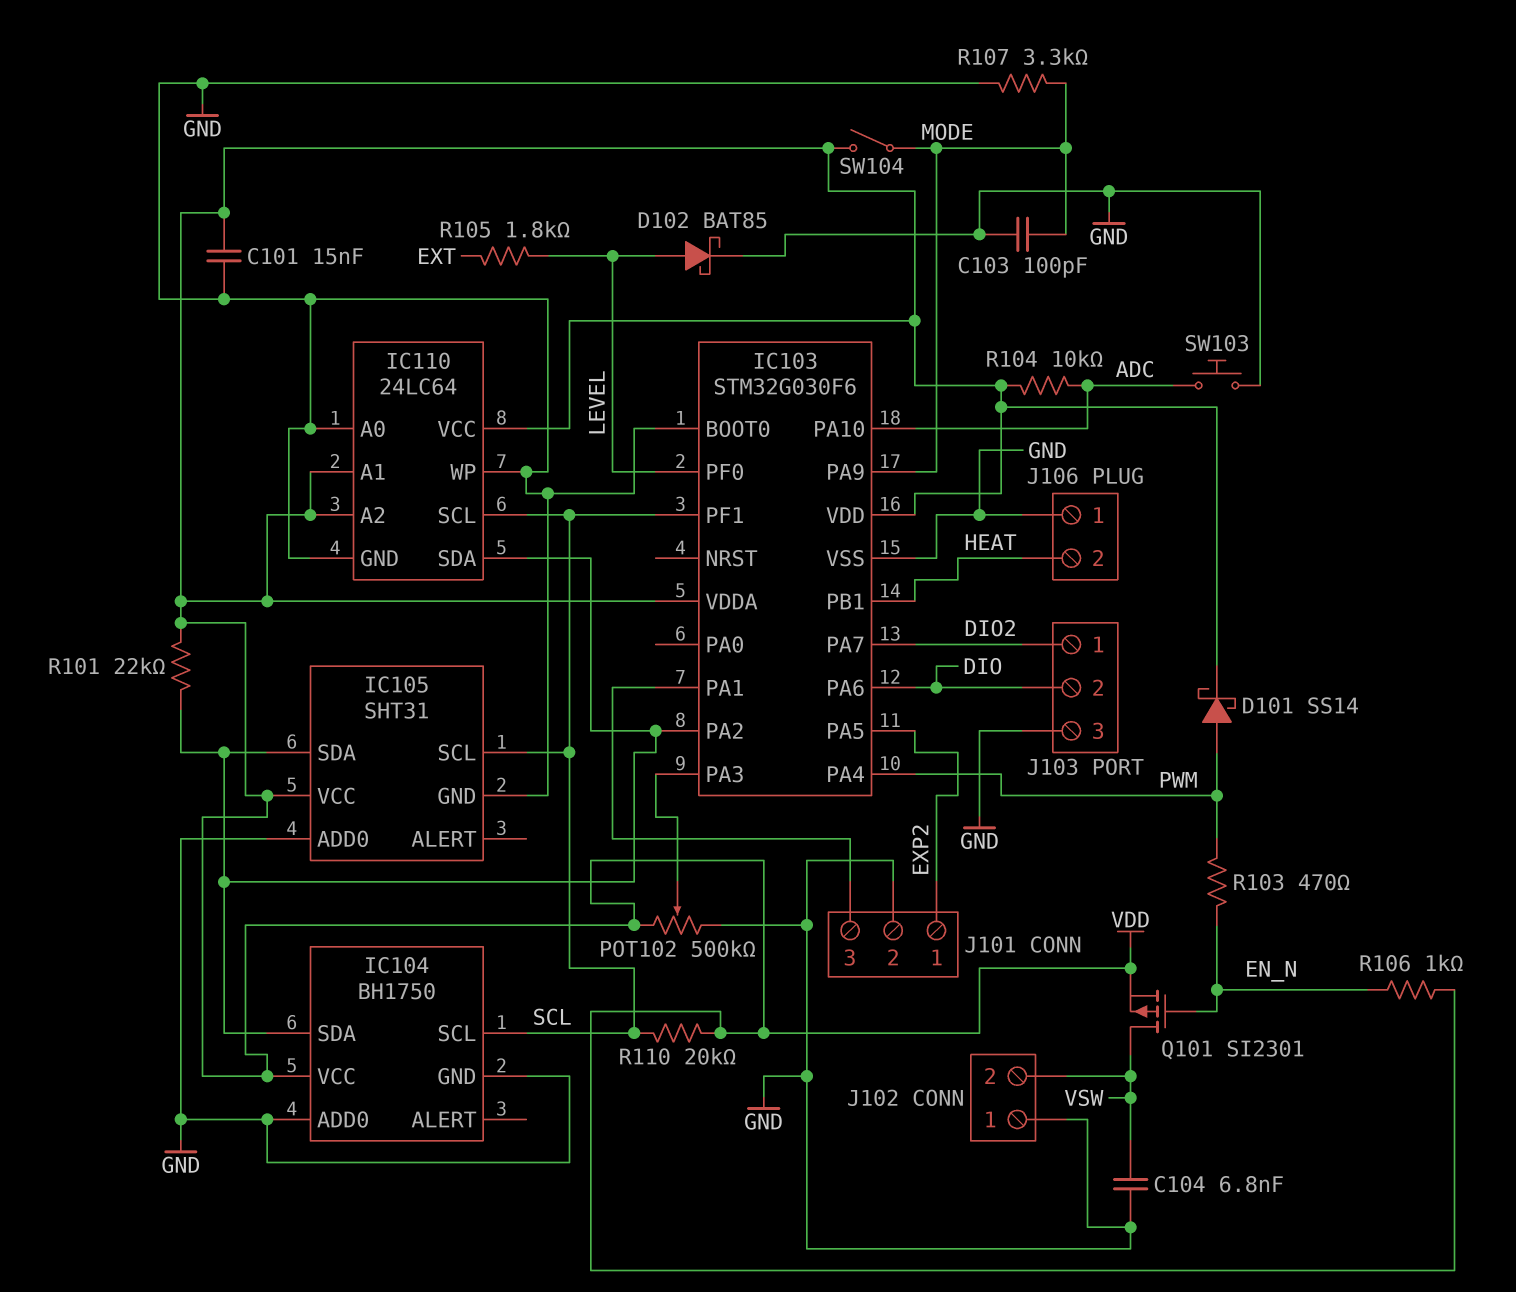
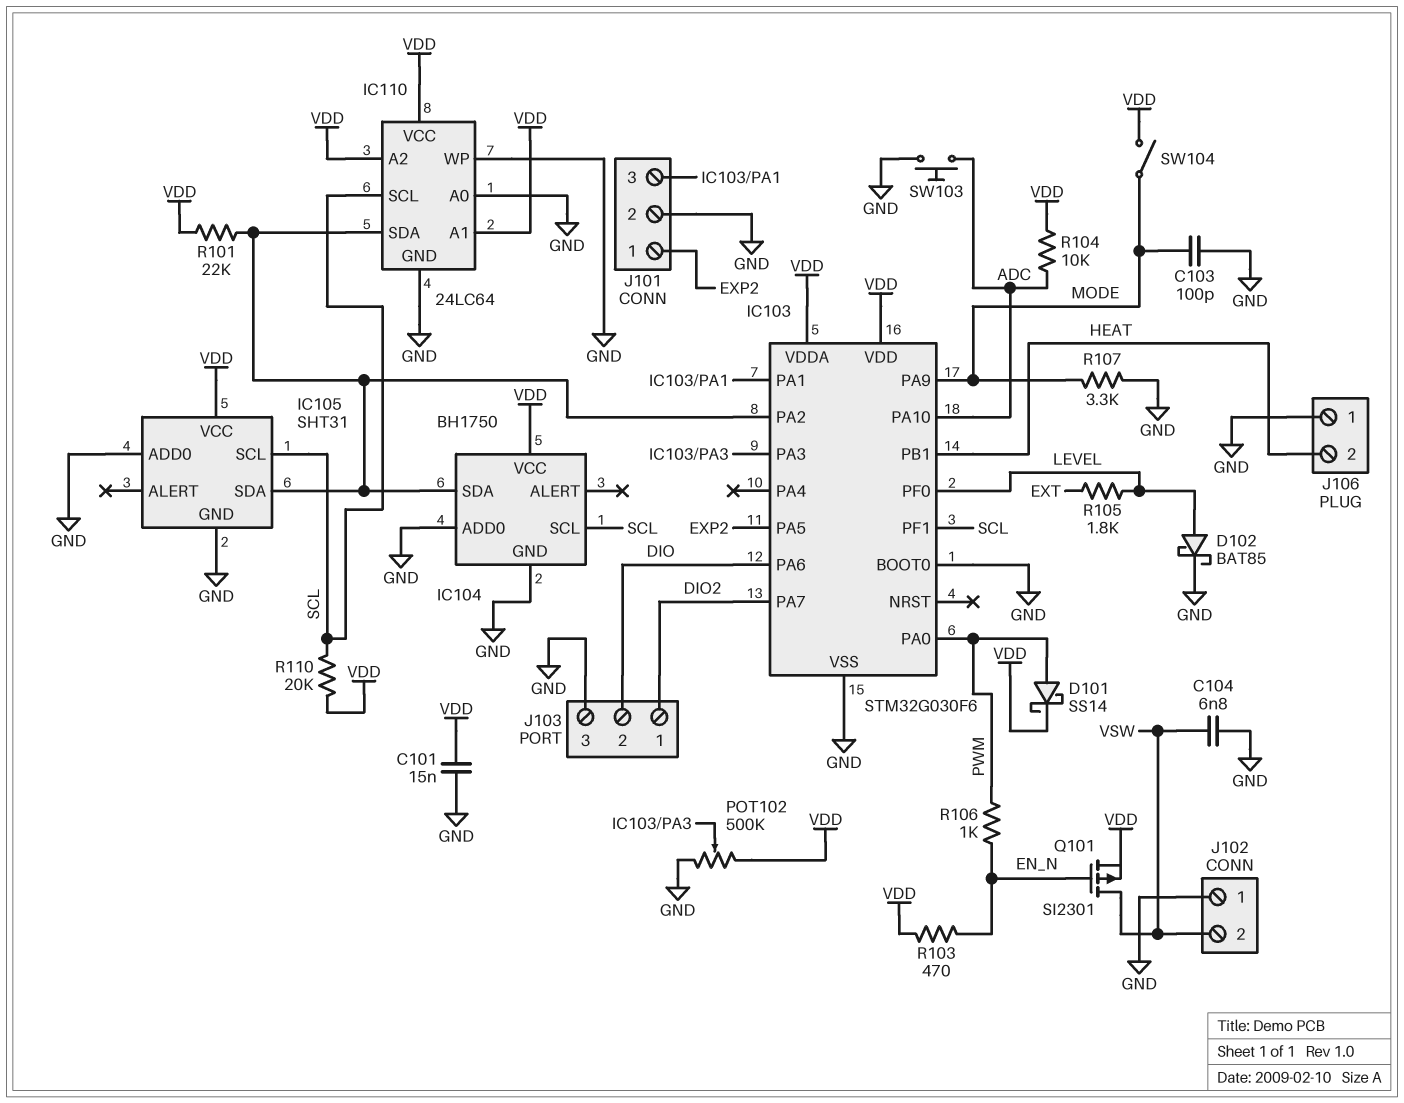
IC103 pin PA0: none -> PWM
IC103 pin PA4: PWM -> none
R103: 470 (EN_N, PWM) -> 470 (EN_N, VDD)
R106: 1k (EN_N, VDD) -> 1k (EN_N, PWM)

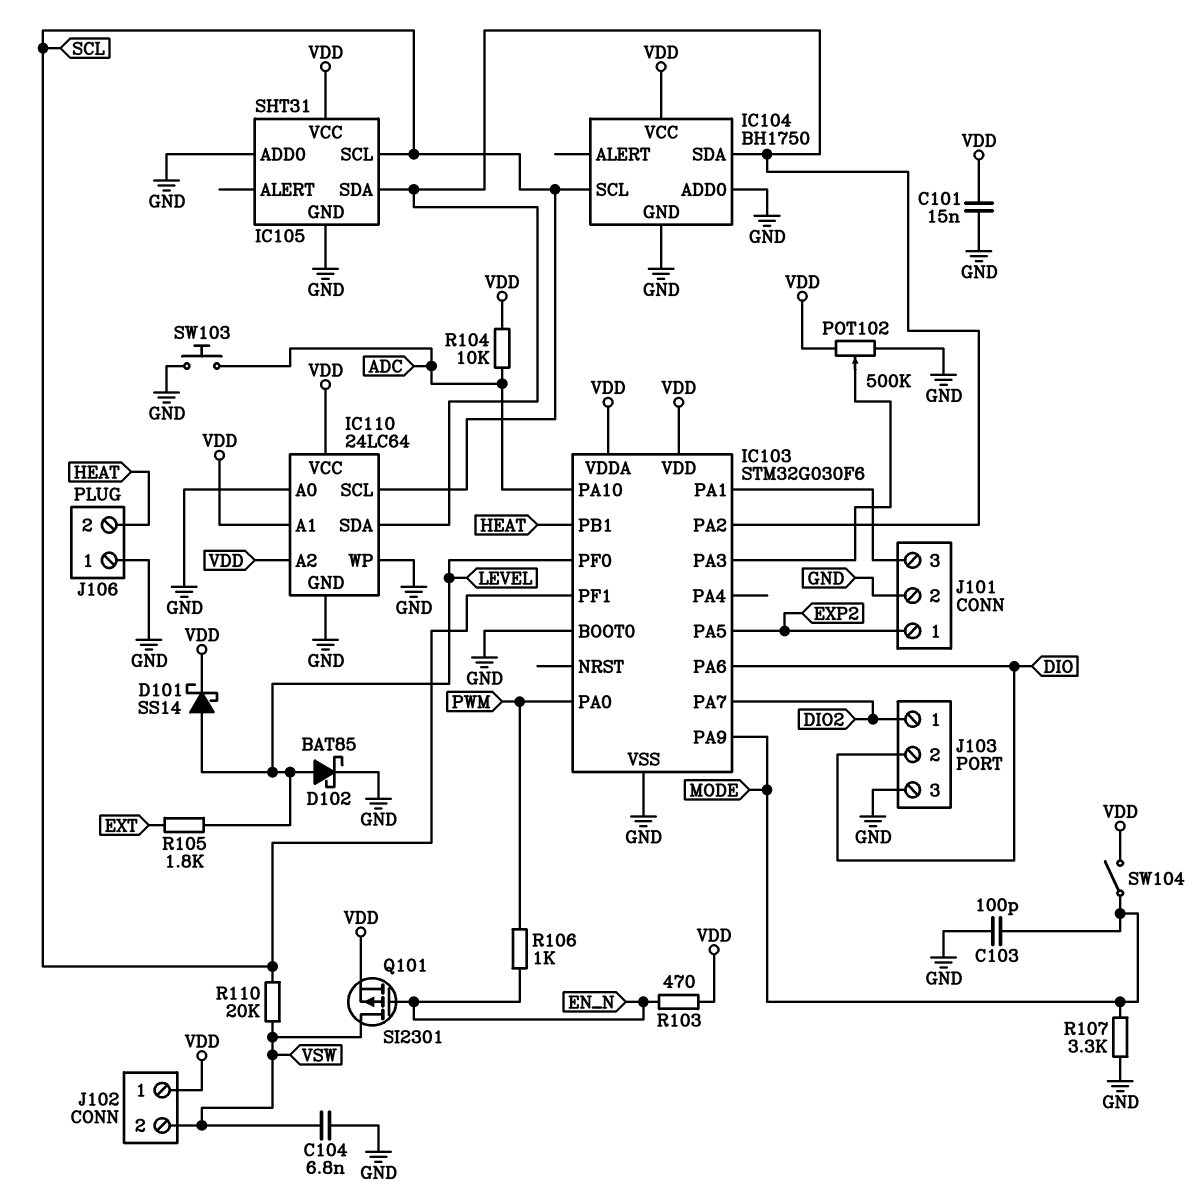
D101: schottky SS14 (A PWM, K VDD) -> schottky SS14 (A LEVEL, K VDD)
J102 pin 1: GND -> VDD
R101: 22k (IC103/PA2, VDD) -> none
R110: 20k (SCL, VDD) -> 20k (SCL, VSW)

